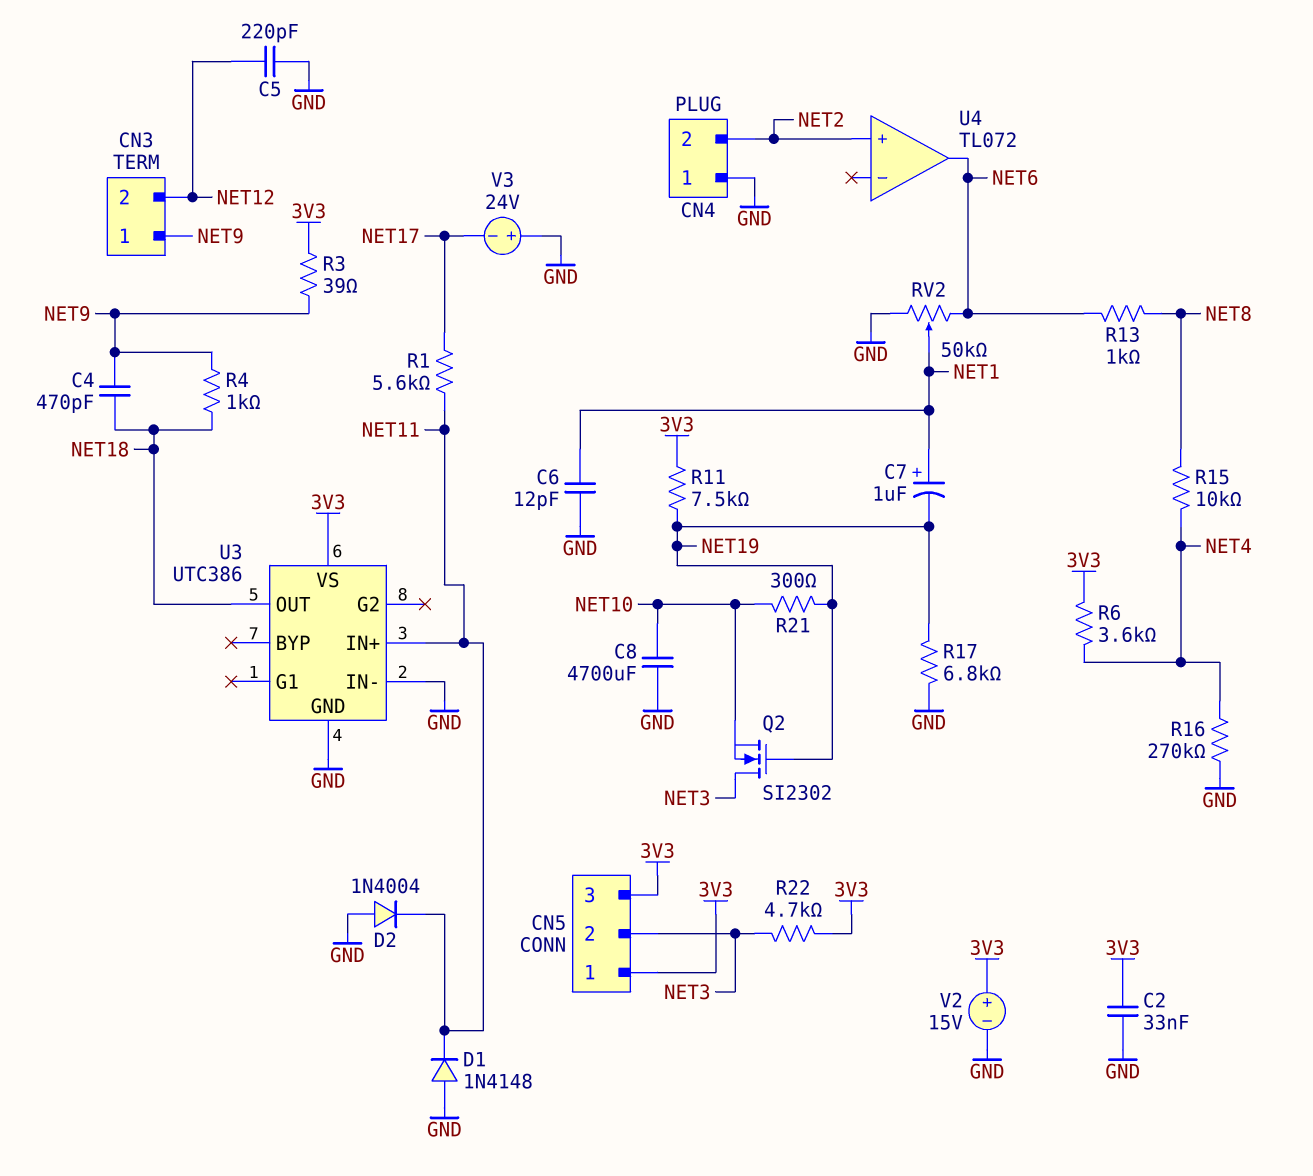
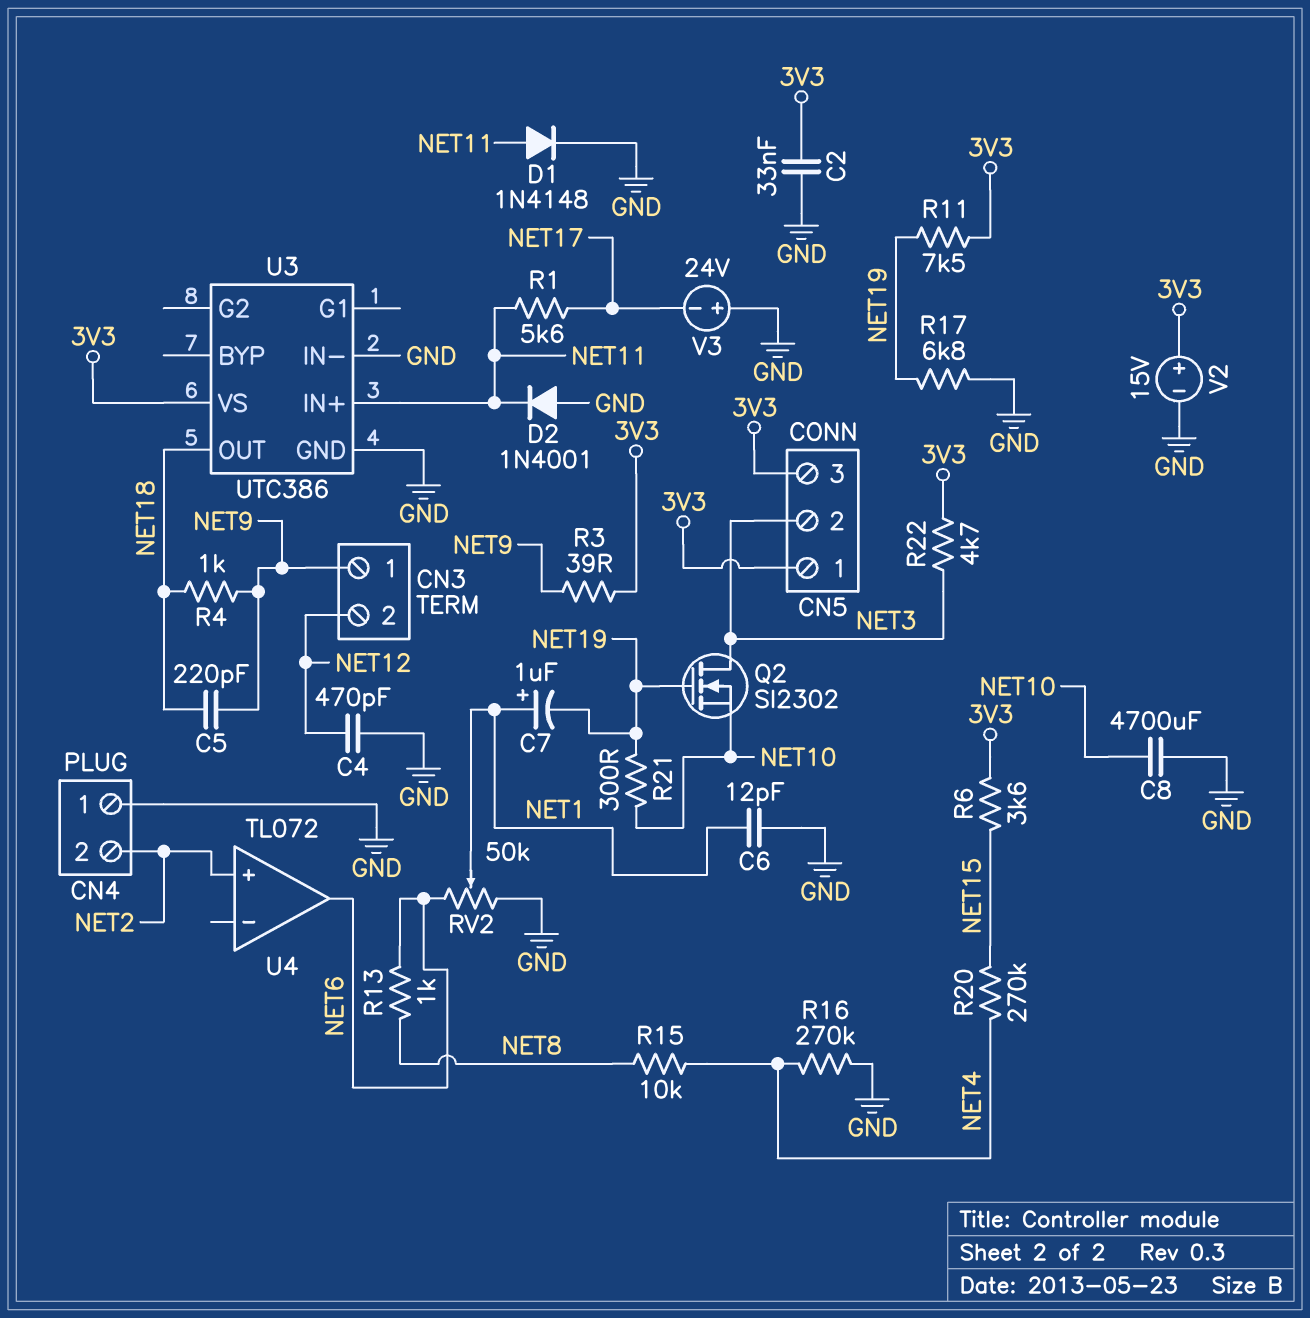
C4: 470pF (NET9, NET18) -> 470pF (GND, NET12)
C5: 220pF (GND, NET12) -> 220pF (NET9, NET18)
D1: diode 1N4148 (A GND, K NET11) -> diode 1N4148 (A NET11, K GND)
D2: diode 1N4004 (A GND, K NET11) -> diode 1N4001 (A GND, K NET11)
R6: 3.6k (3V3, NET4) -> 3.6k (3V3, NET15)
R20: none -> 270k (NET4, NET15)

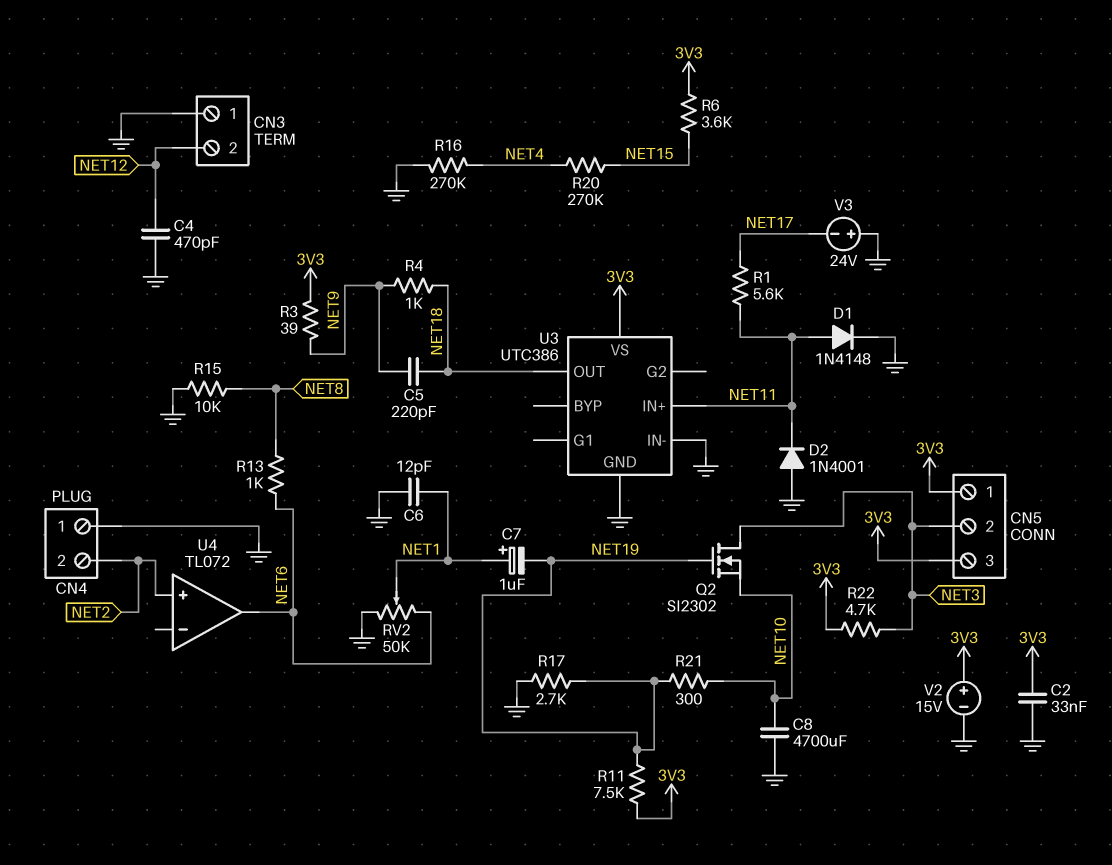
CN3 pin 1: NET9 -> GND
R15: 10k (NET4, NET8) -> 10k (GND, NET8)
R17: 6.8k (GND, NET19) -> 2.7k (GND, NET19)

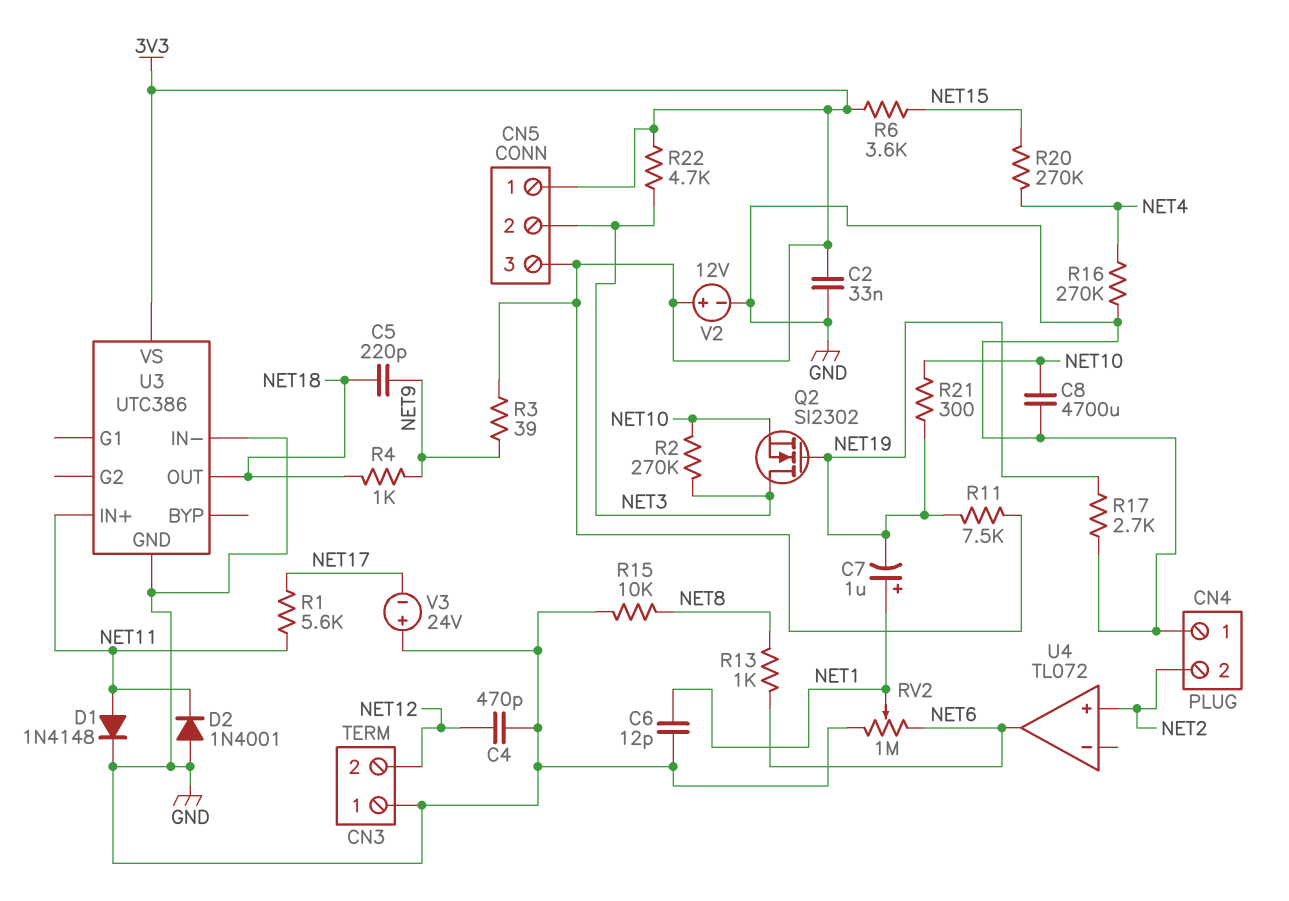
R2: none -> 270k (NET3, NET10)
RV2: 50k (GND, NET6, wiper NET1) -> 1M (GND, NET6, wiper NET1)
V2: 15V (plus 3V3, minus GND) -> 12V (plus 3V3, minus GND)

